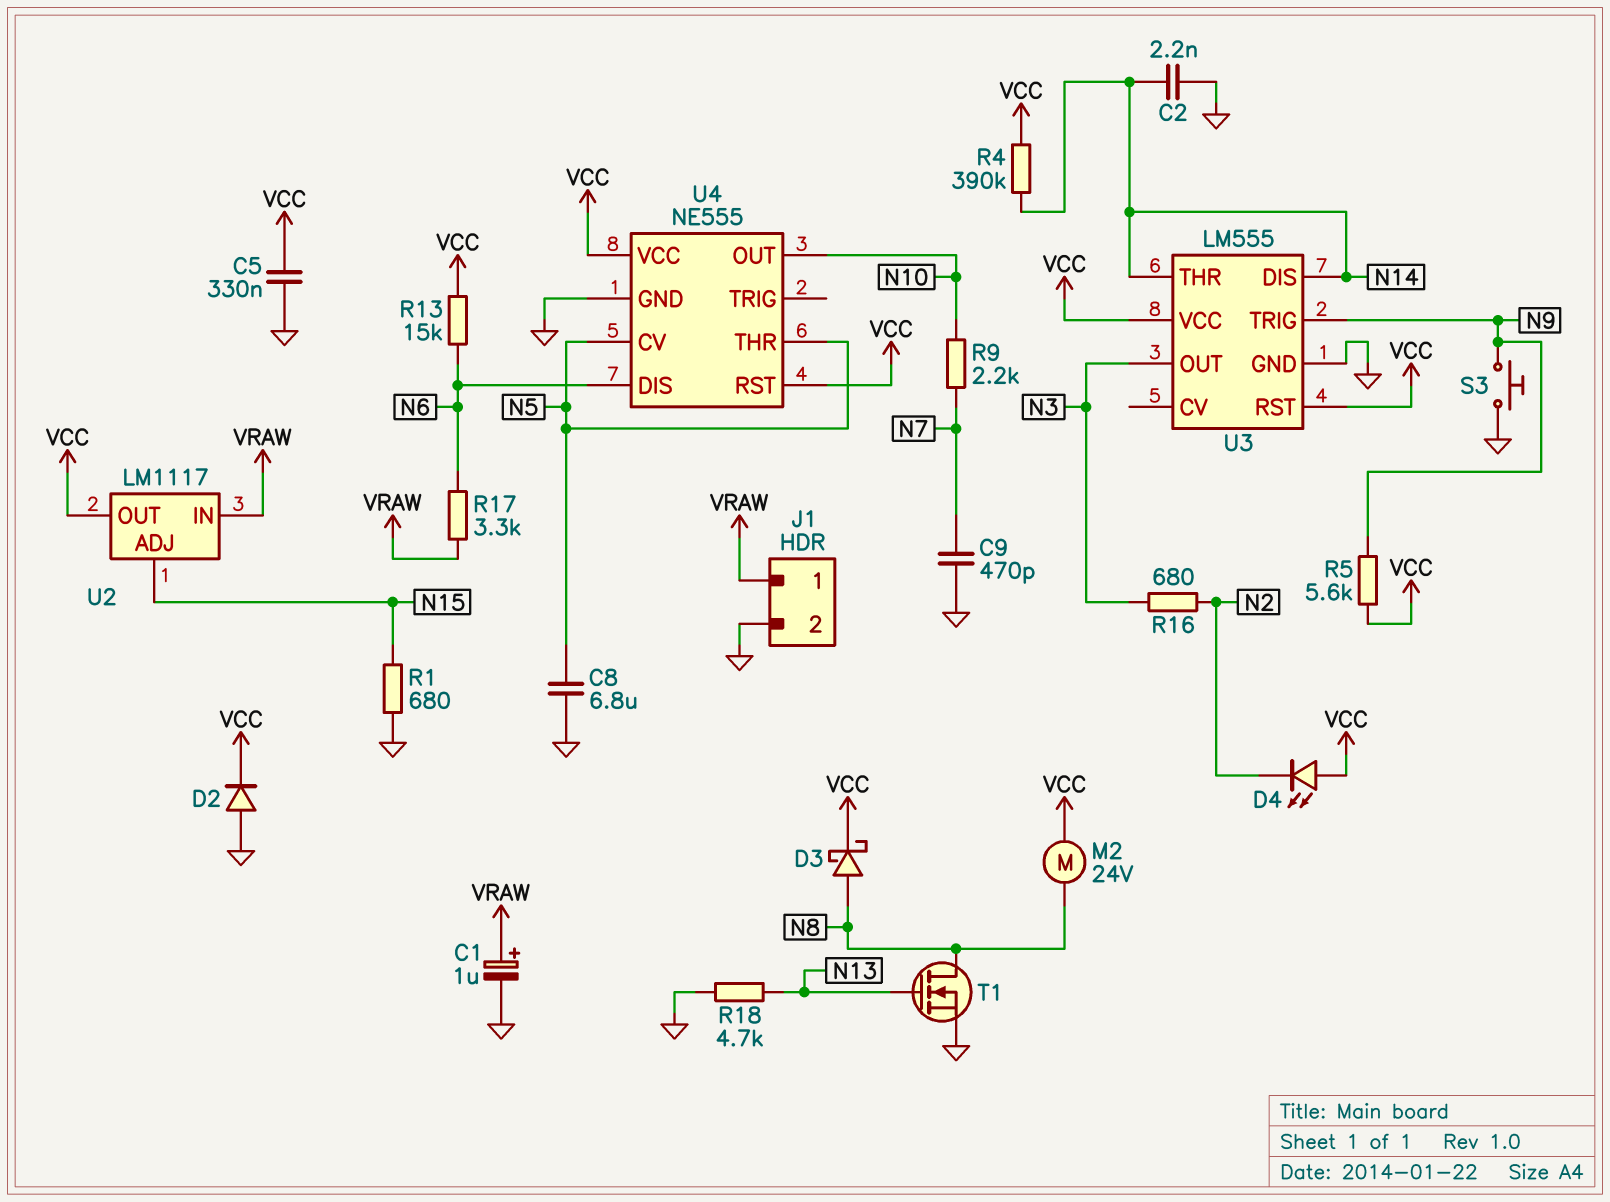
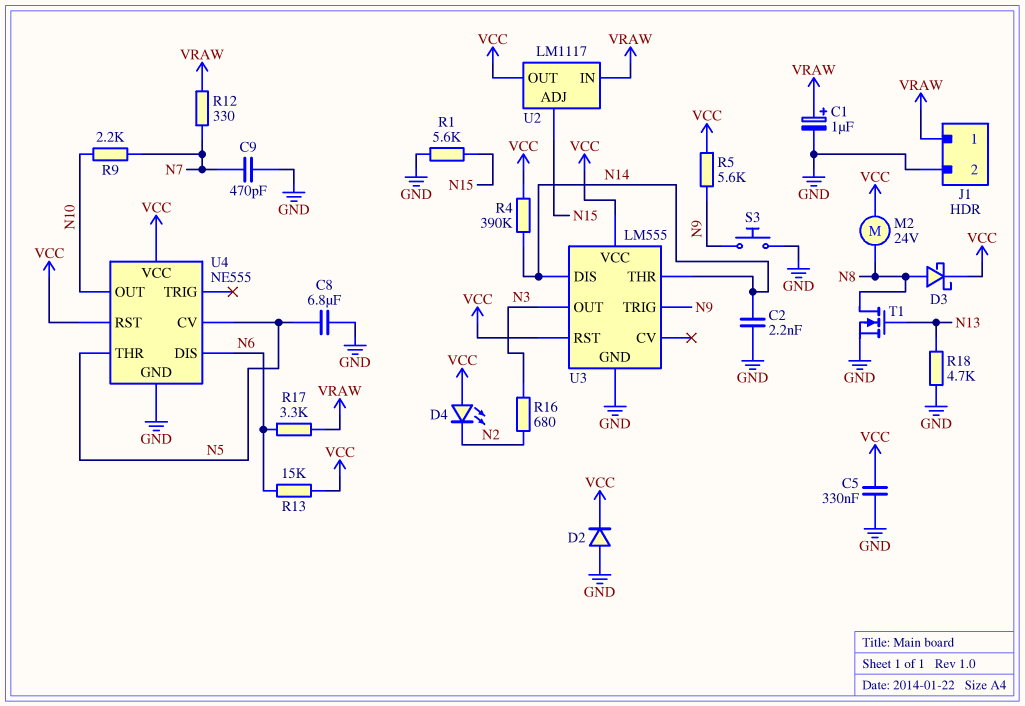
R1: 680 (GND, N15) -> 5.6k (GND, N15)
R12: none -> 330 (N7, VRAW)

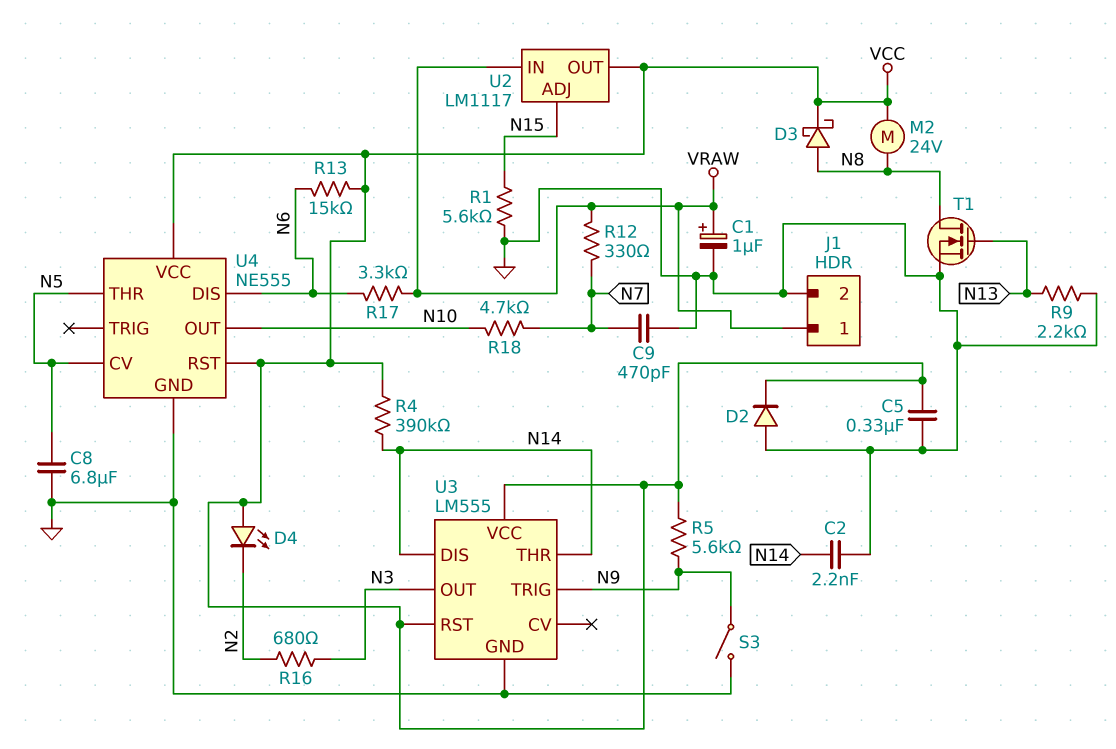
R9: 2.2k (N7, N10) -> 2.2k (GND, N13)
R18: 4.7k (GND, N13) -> 4.7k (N7, N10)
S3: button (GND, N9) -> switch (GND, N9)

